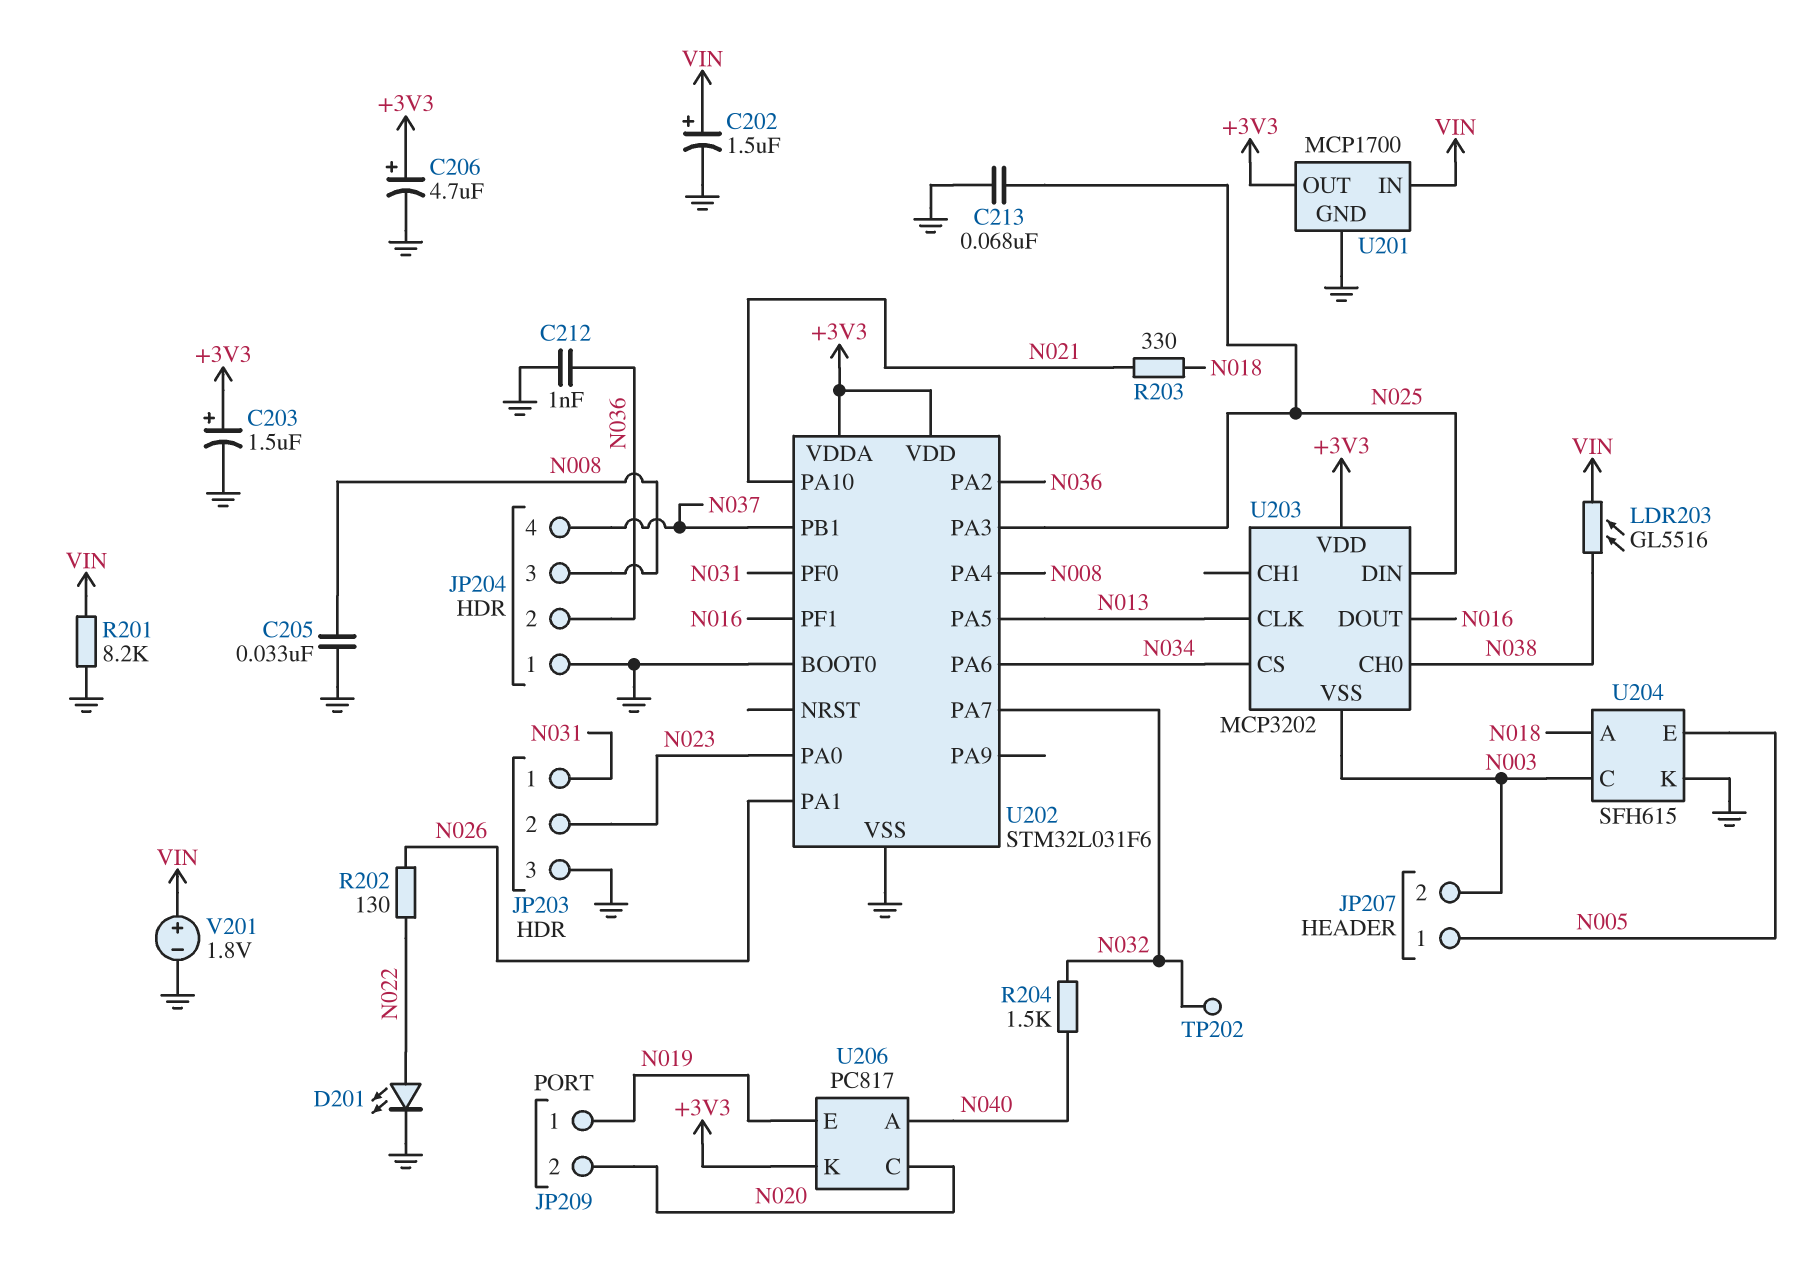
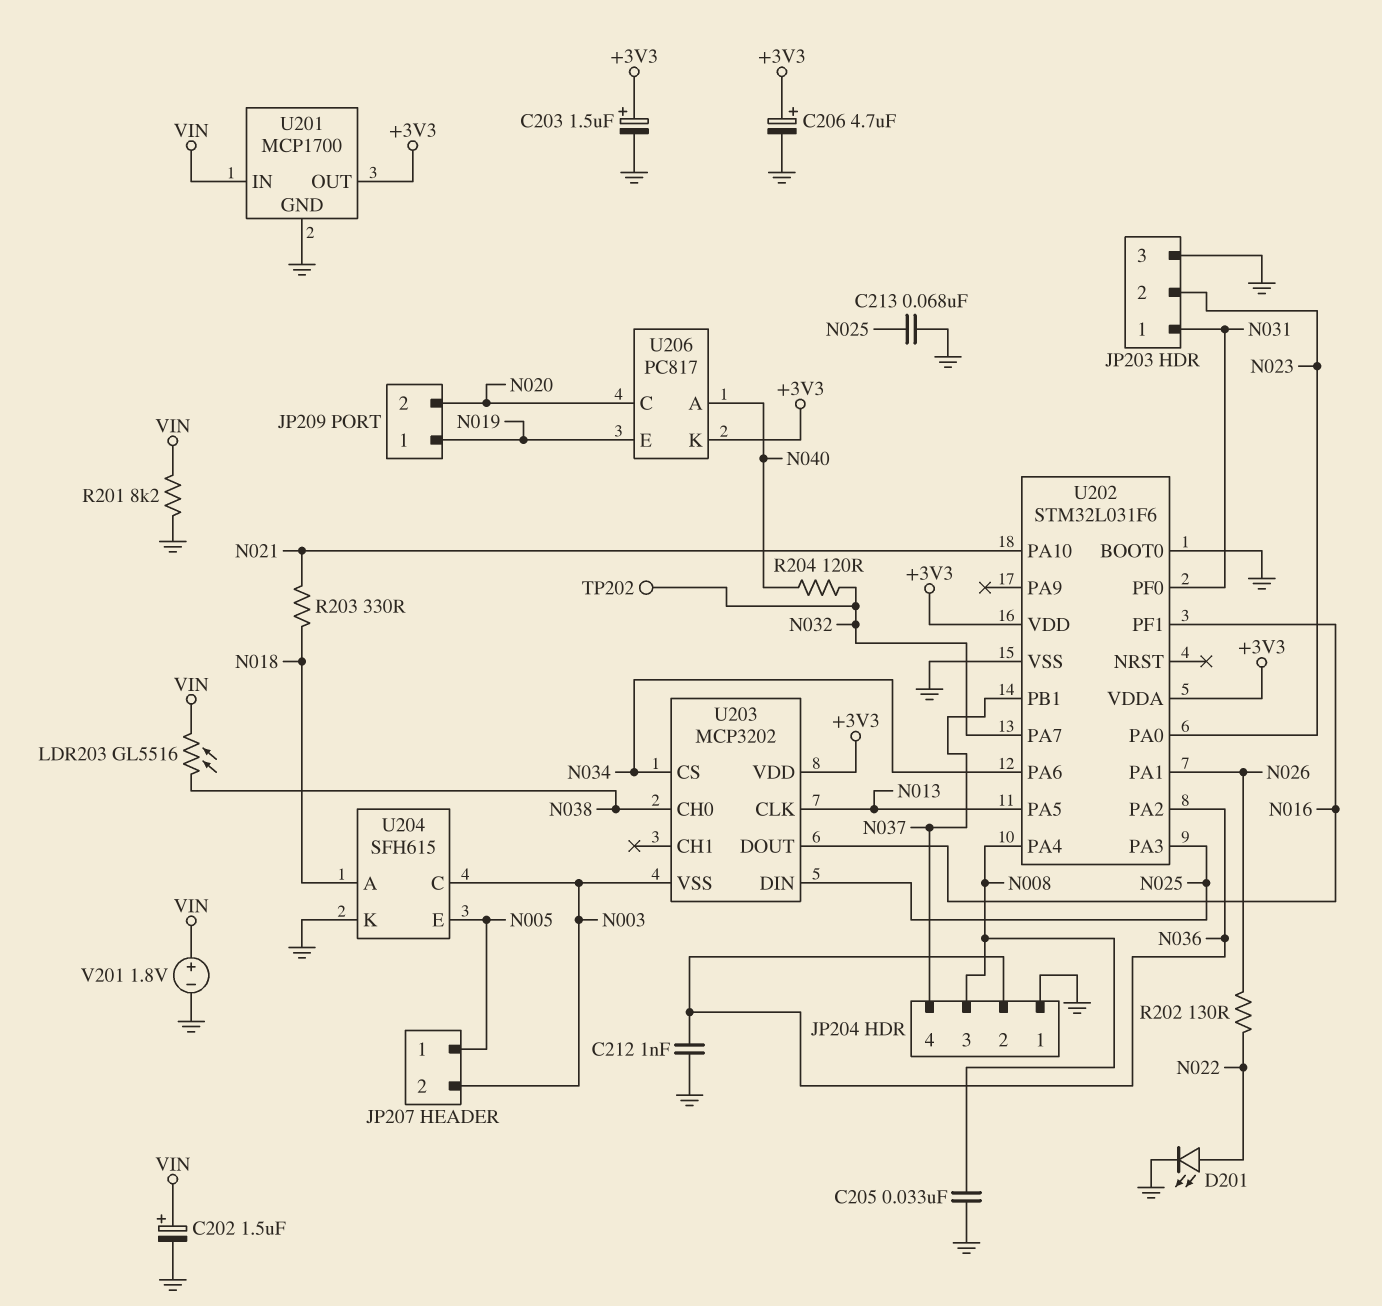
R204: 1.5k (N032, N040) -> 120 (N032, N040)

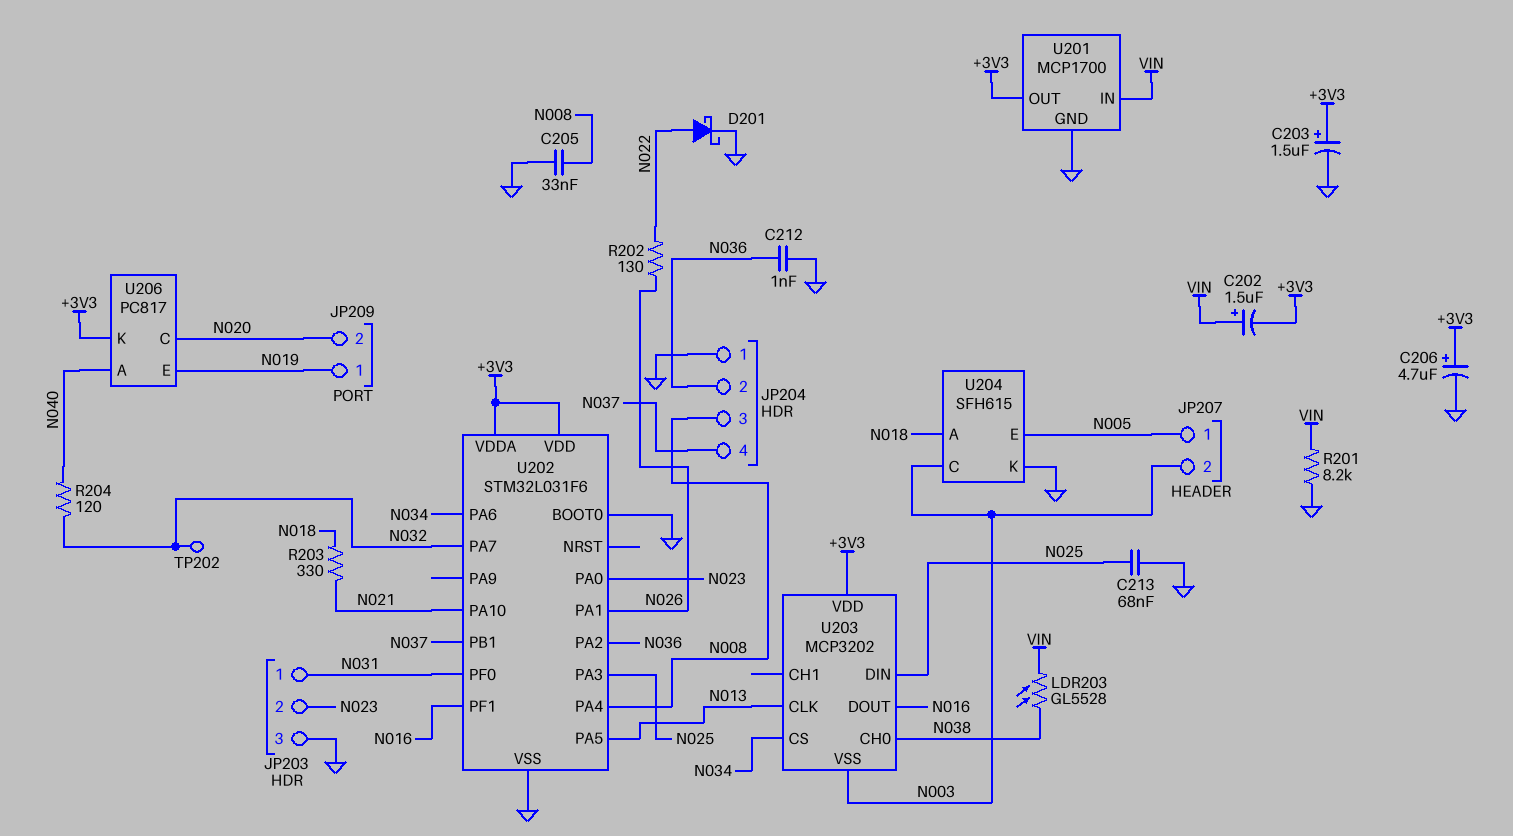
C202: 1.5uF (plus VIN, minus GND) -> 1.5uF (plus VIN, minus +3V3)
D201: LED (A N022, K GND) -> schottky (A N022, K GND)
LDR203: GL5516 (N038, VIN) -> GL5528 (N038, VIN)
V201: 1.8V (plus VIN, minus GND) -> none

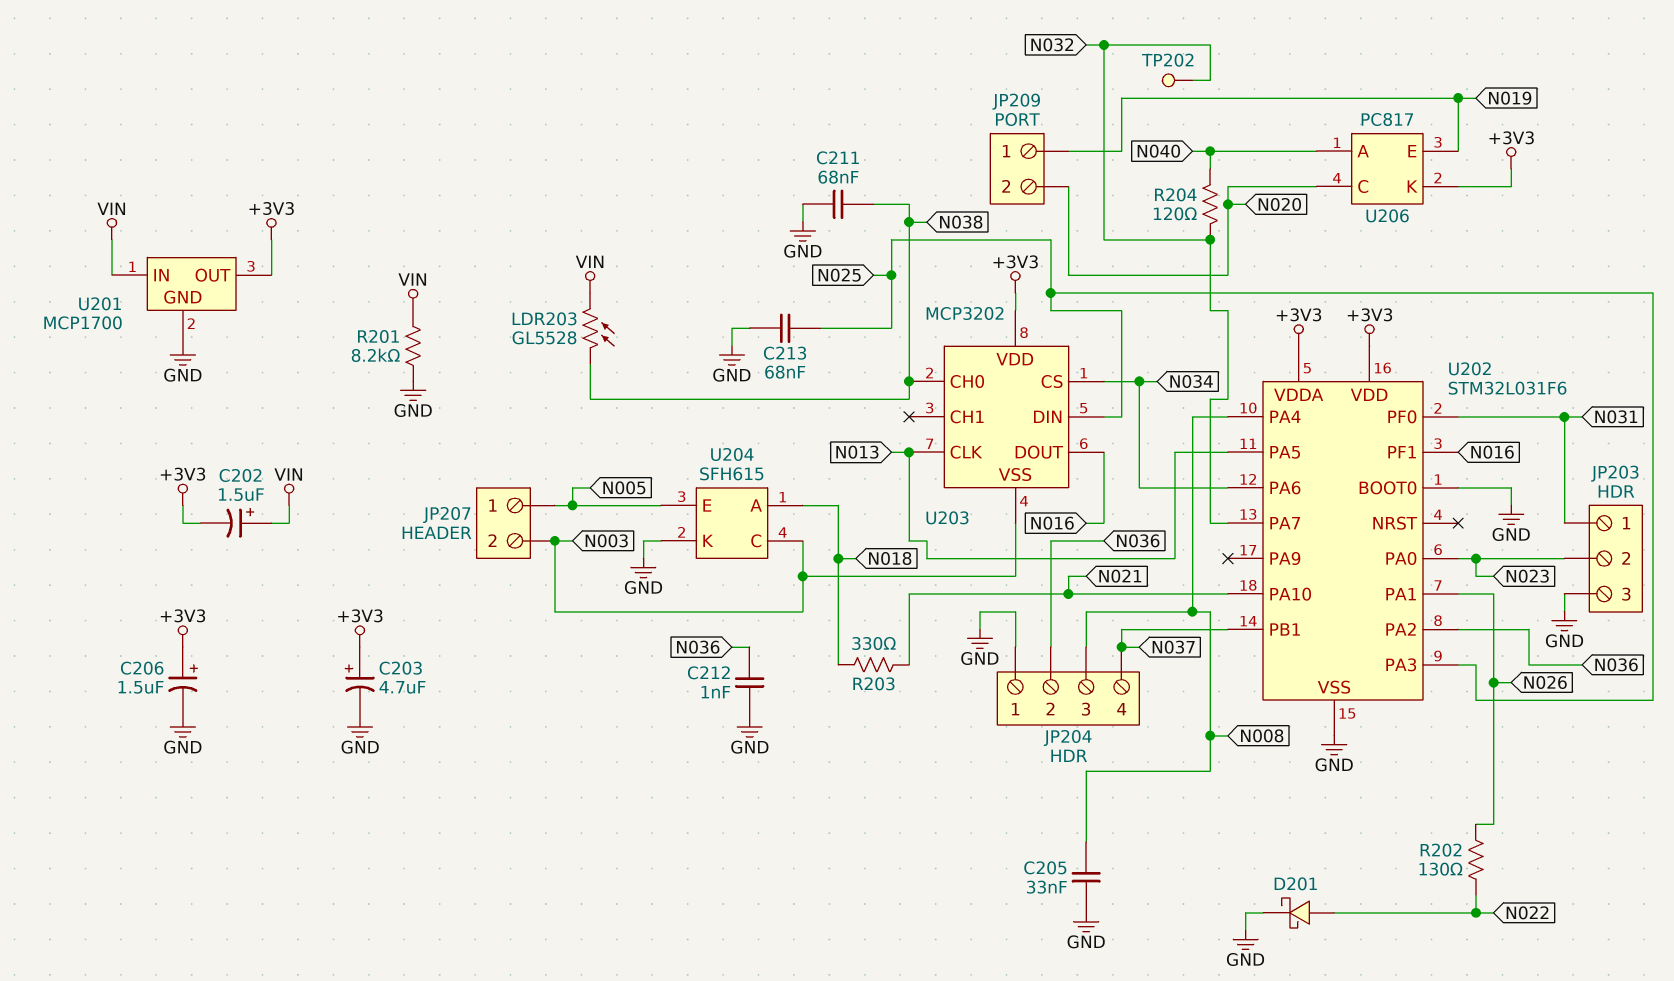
C203: 1.5uF (plus +3V3, minus GND) -> 4.7uF (plus +3V3, minus GND)
C206: 4.7uF (plus +3V3, minus GND) -> 1.5uF (plus +3V3, minus GND)
C211: none -> 68nF (GND, N038)

